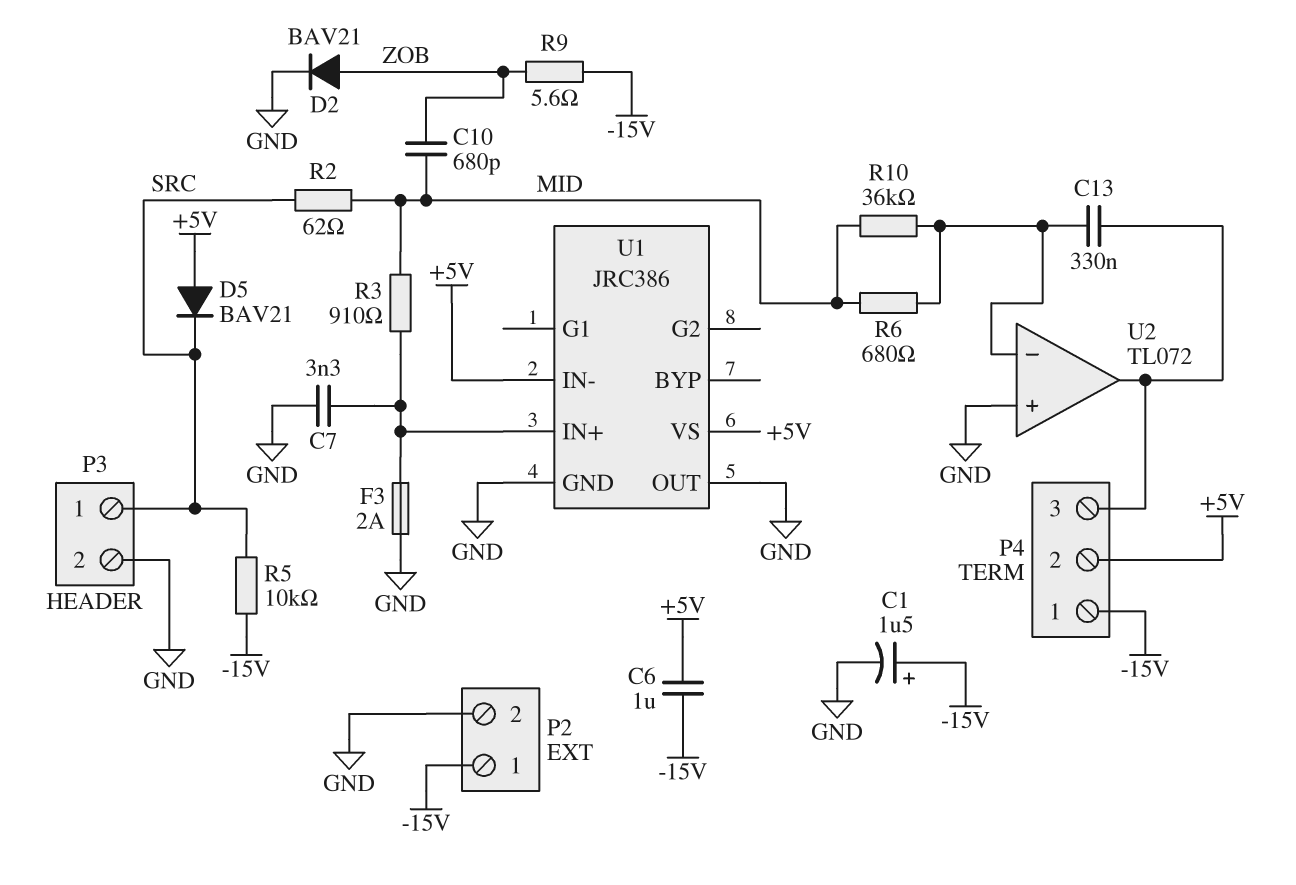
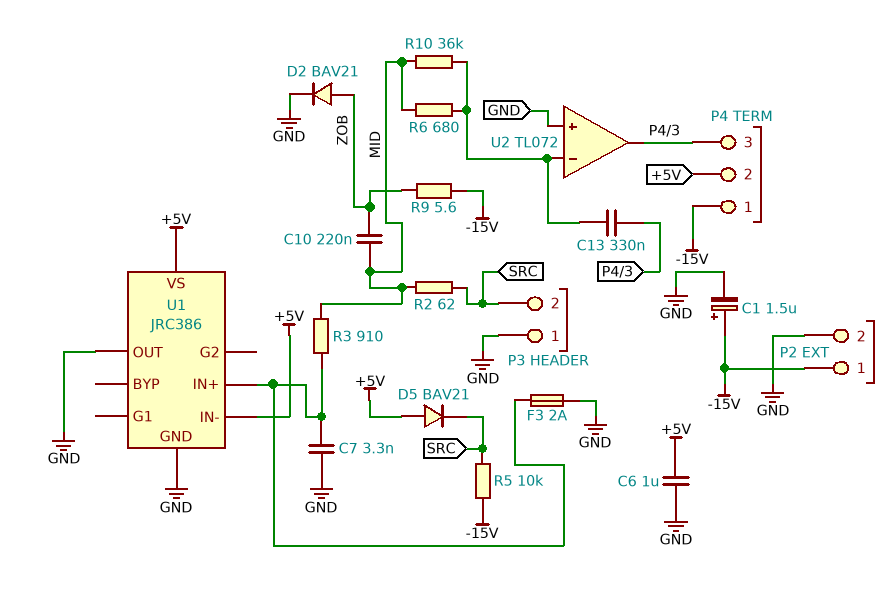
C6: 1uF (+5V, -15V) -> 1uF (+5V, GND)
C10: 680pF (MID, ZOB) -> 220nF (MID, ZOB)
P3 pin 1: SRC -> GND
P3 pin 2: GND -> SRC

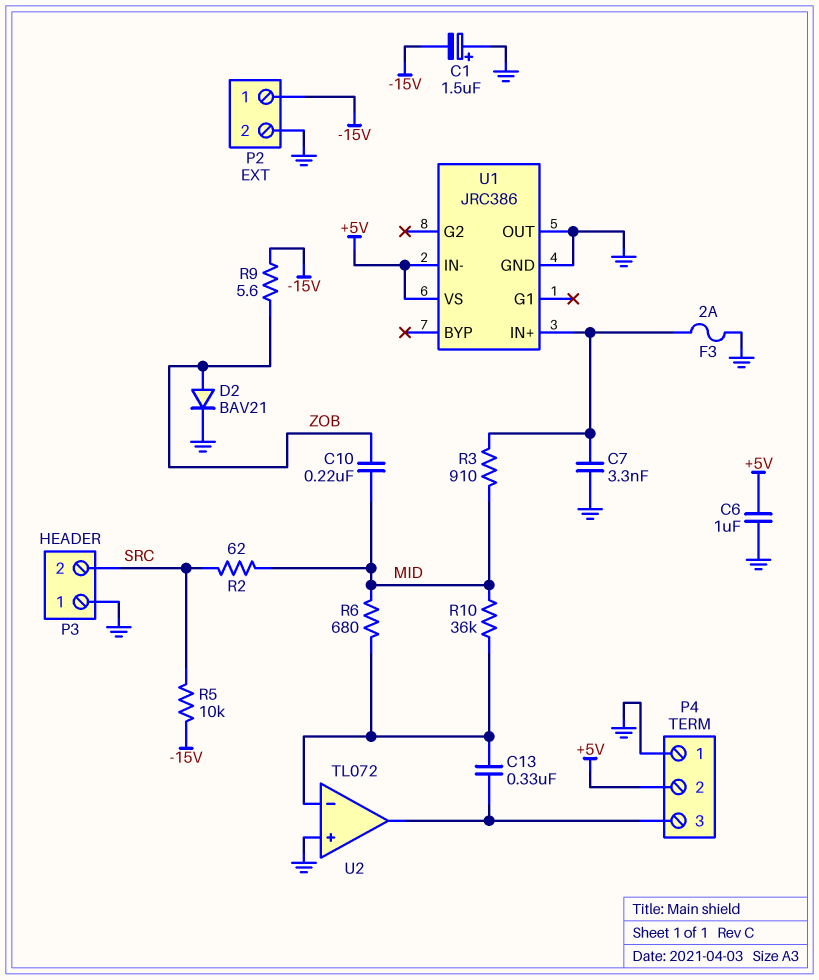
C1: 1.5uF (plus -15V, minus GND) -> 1.5uF (plus GND, minus -15V)
D5: diode BAV21 (A +5V, K SRC) -> none
P4 pin 1: -15V -> GND

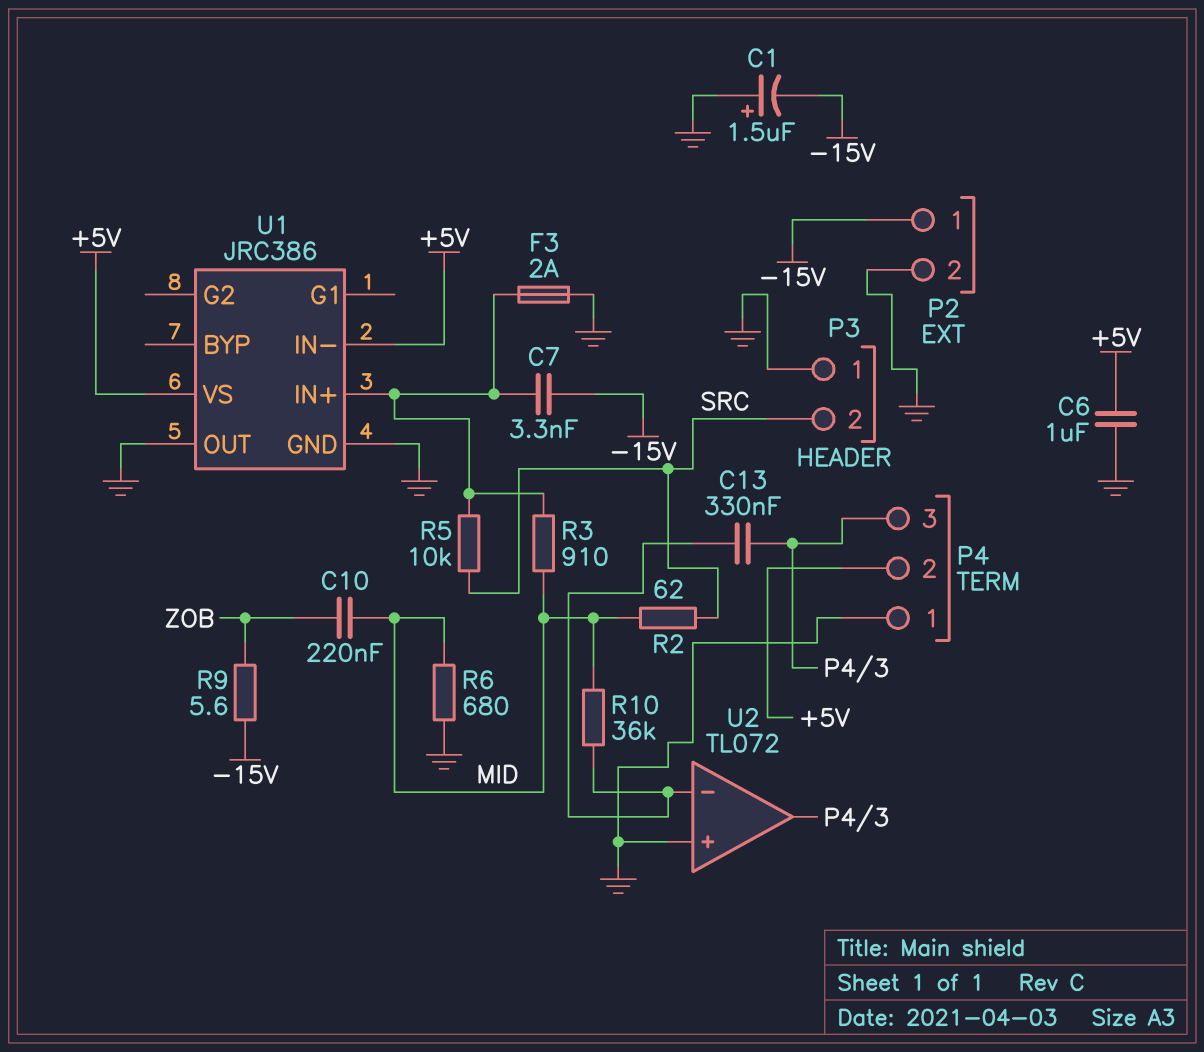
C7: 3.3nF (GND, U1/IN+) -> 3.3nF (-15V, U1/IN+)
D2: diode BAV21 (A ZOB, K GND) -> none
R5: 10k (-15V, SRC) -> 10k (SRC, U1/IN+)
R6: 680 (MID, U2/in-) -> 680 (GND, MID)

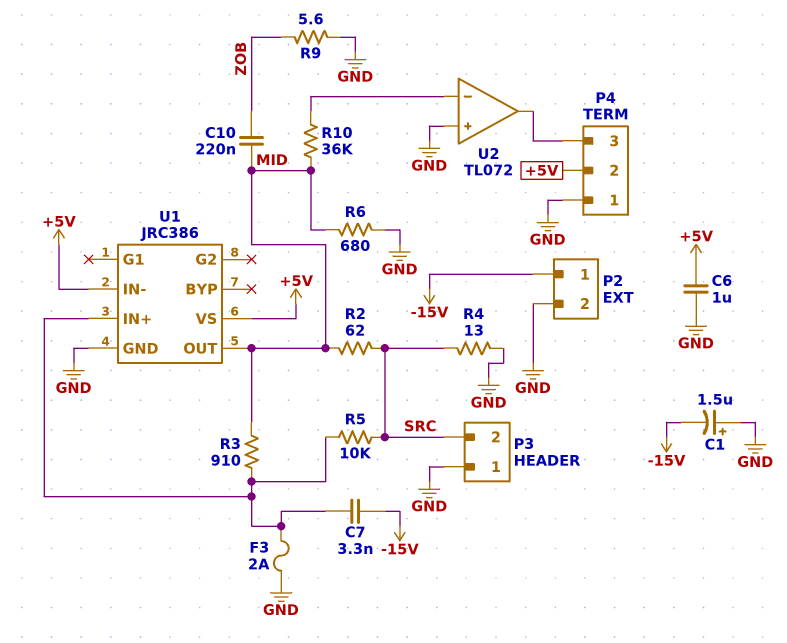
C13: 330nF (P4/3, U2/in-) -> none
R4: none -> 13 (GND, SRC)
R9: 5.6 (-15V, ZOB) -> 5.6 (GND, ZOB)
U1 pin OUT: GND -> MID

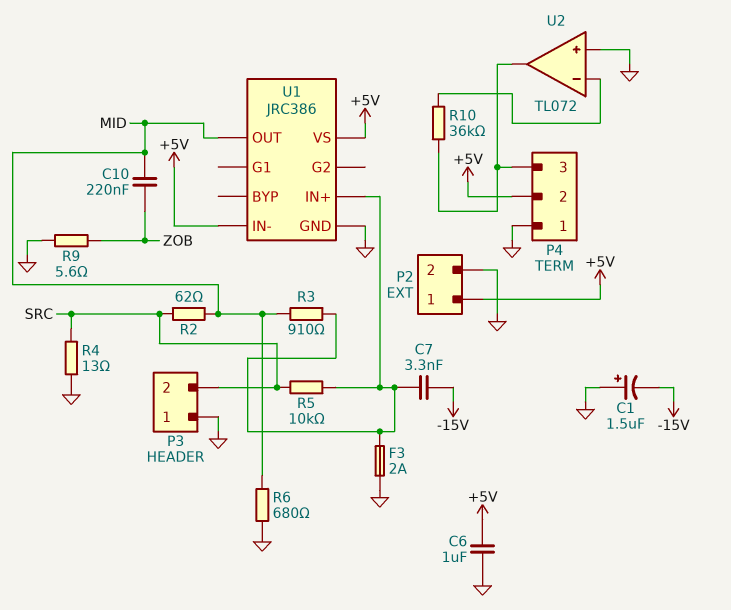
P2 pin 1: -15V -> +5V
R10: 36k (MID, U2/in-) -> 36k (P4/3, U2/in-)

